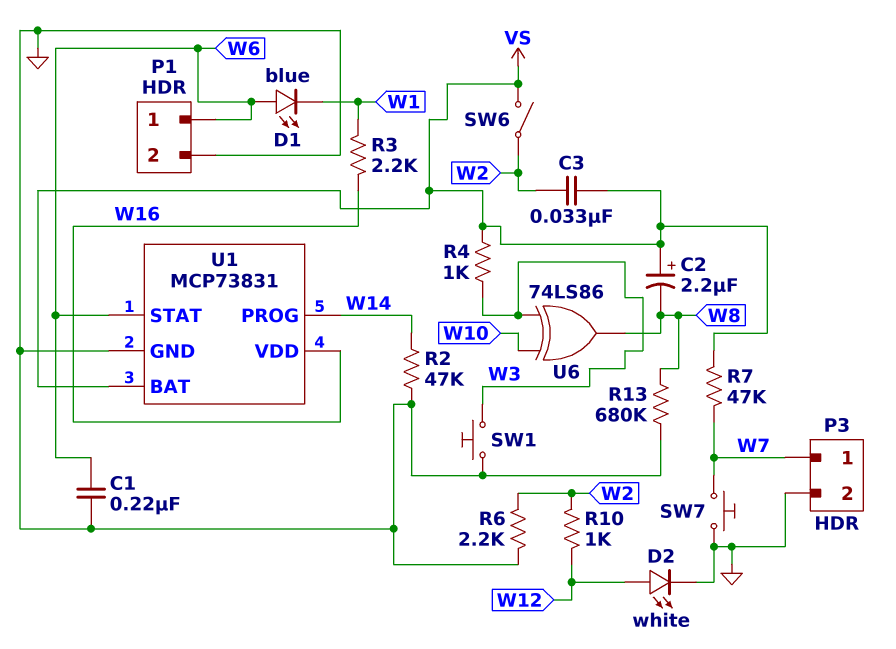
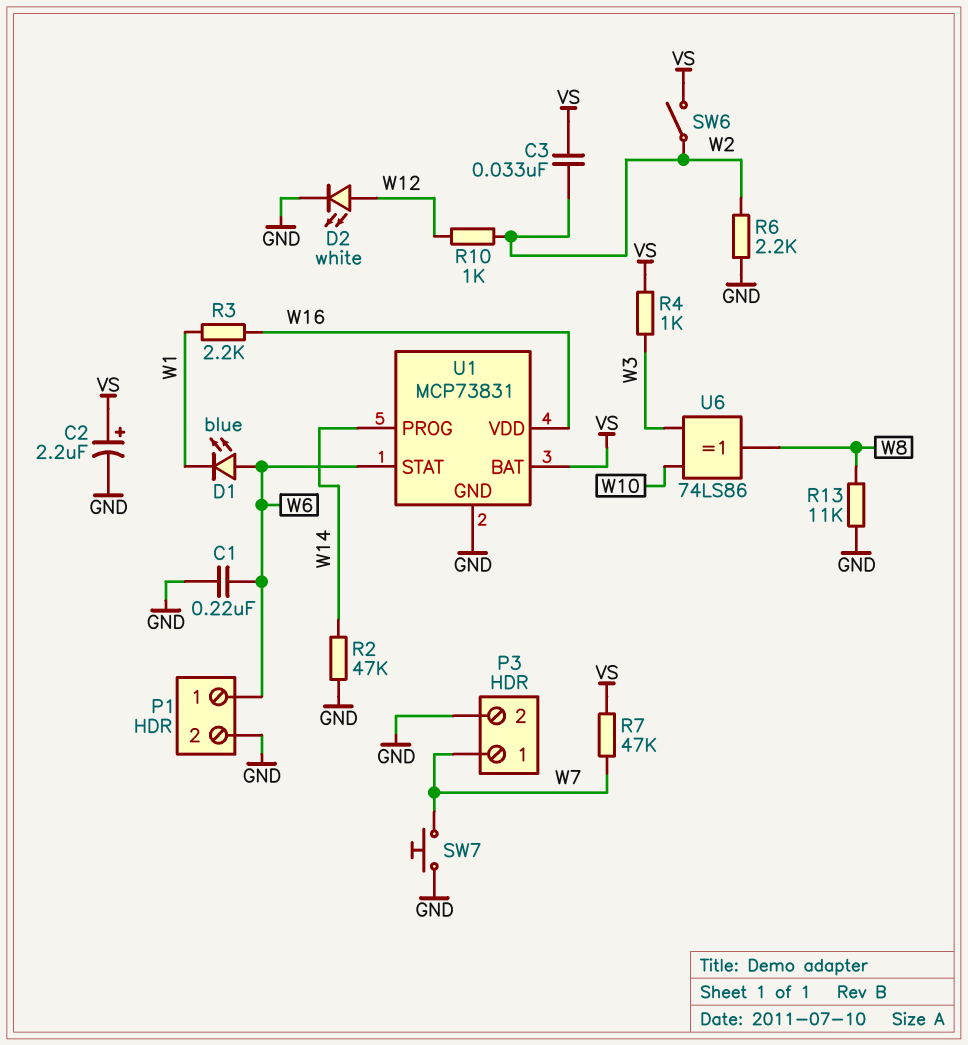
C2: 2.2uF (plus VS, minus W8) -> 2.2uF (plus VS, minus GND)
R13: 680k (GND, W8) -> 11k (GND, W8)
SW1: button (GND, W3) -> none

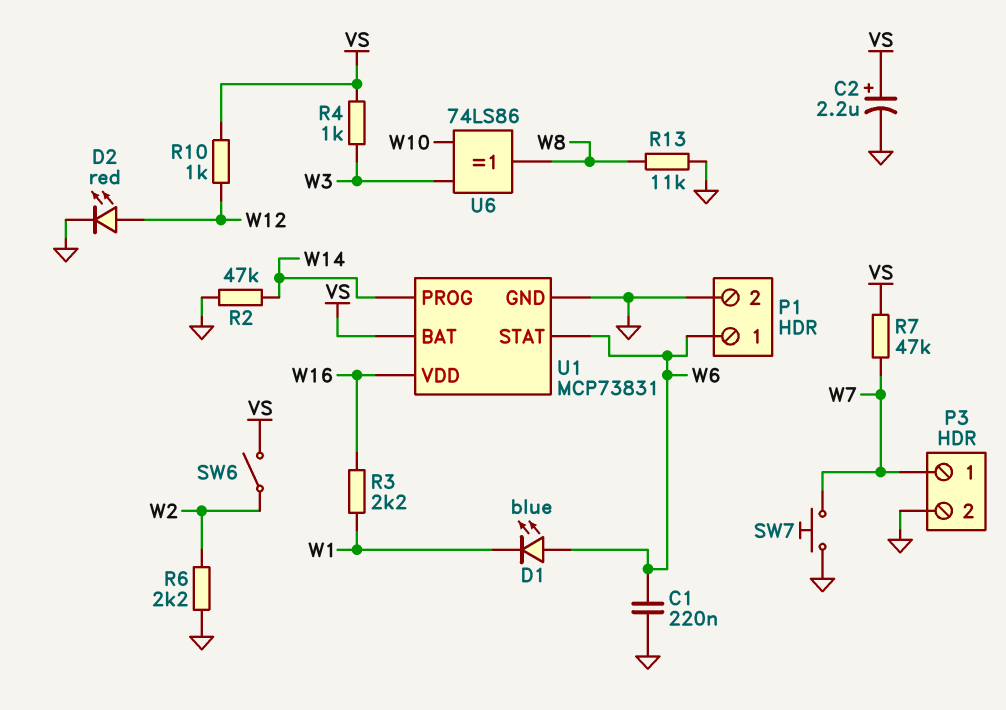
C3: 33nF (VS, W2) -> none
D2: LED white (A W12, K GND) -> LED red (A W12, K GND)
R10: 1k (W2, W12) -> 1k (VS, W12)

